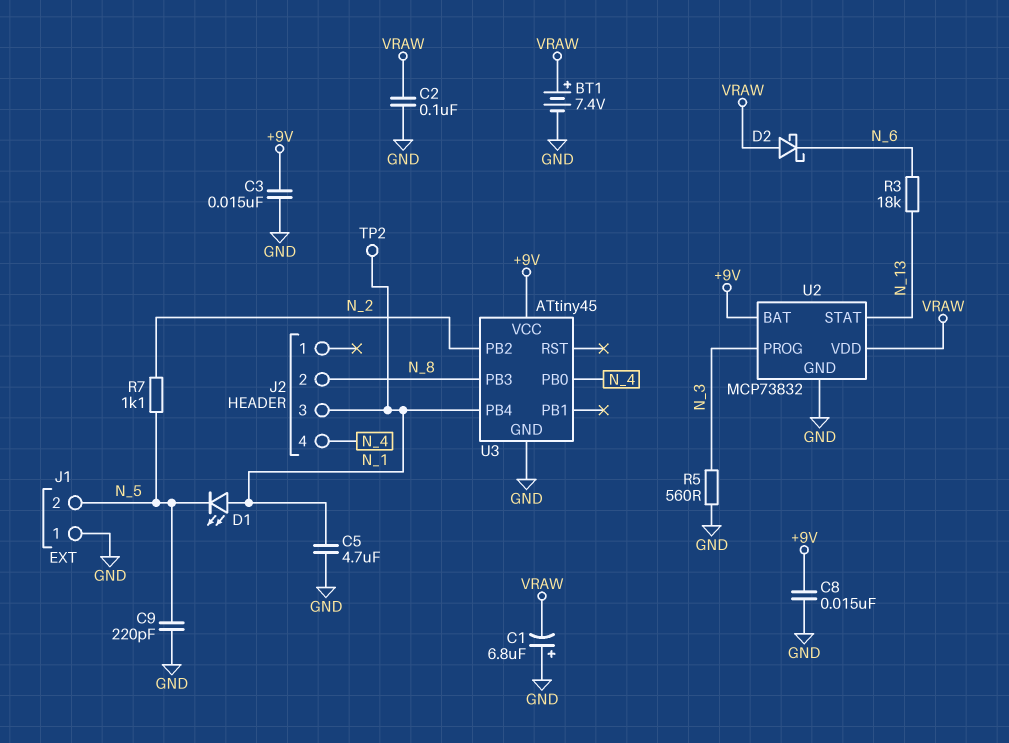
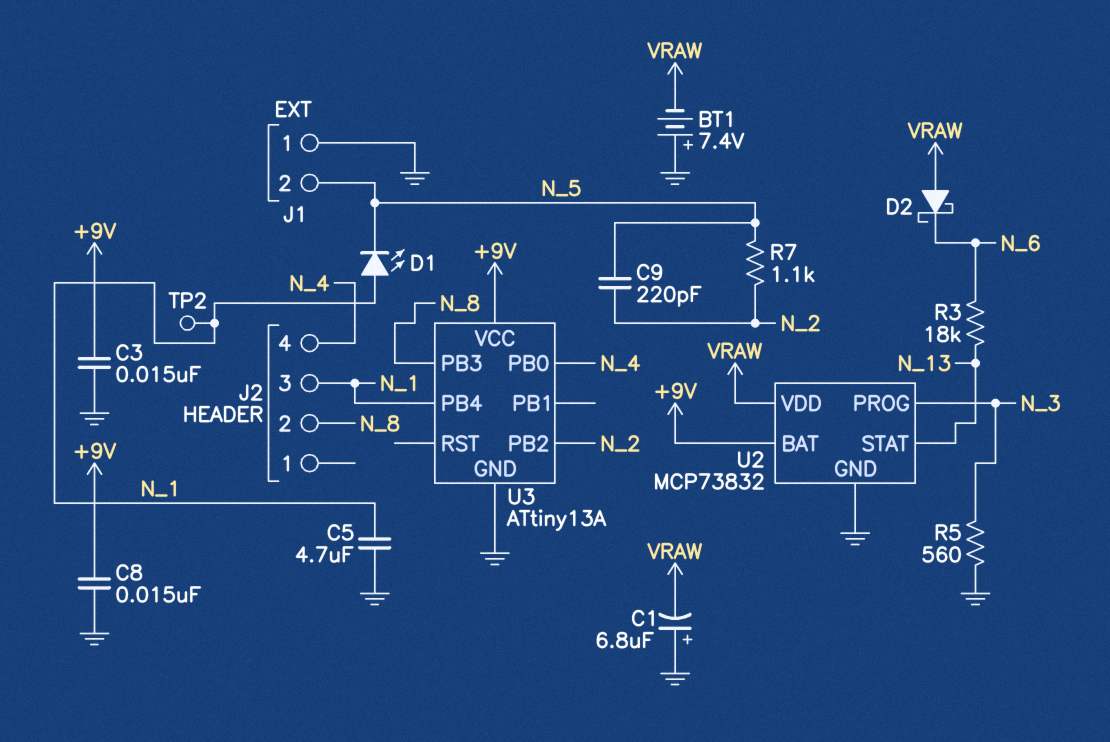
BT1: 7.4V (plus VRAW, minus GND) -> 7.4V (plus GND, minus VRAW)
C2: 100nF (GND, VRAW) -> none
C9: 220pF (GND, N_5) -> 220pF (N_2, N_5)
U3: ATtiny45 -> ATtiny13A

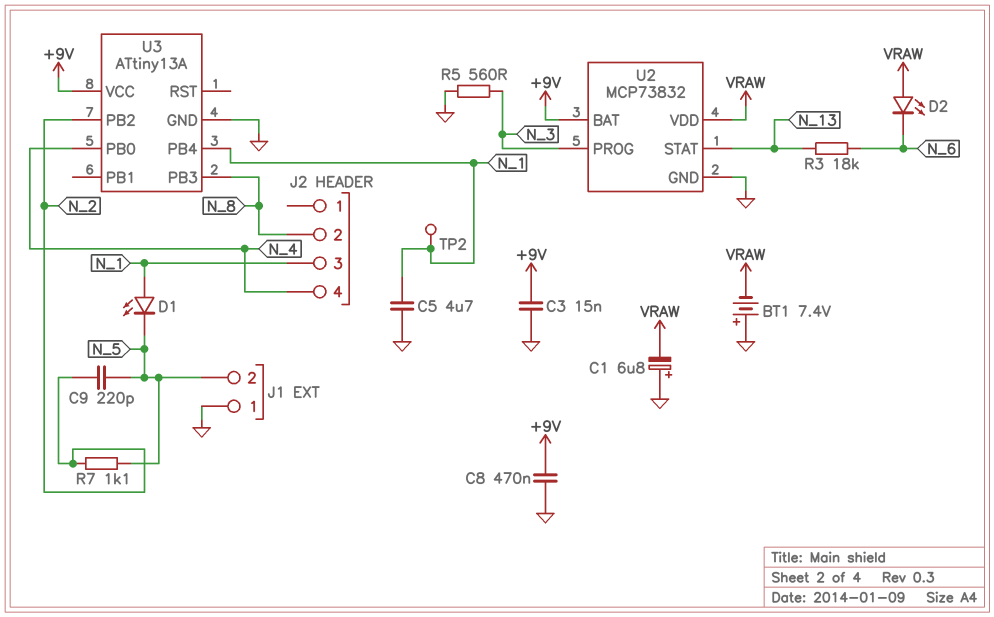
C8: 15nF (+9V, GND) -> 470nF (+9V, GND)
D2: schottky (A VRAW, K N_6) -> LED (A VRAW, K N_6)

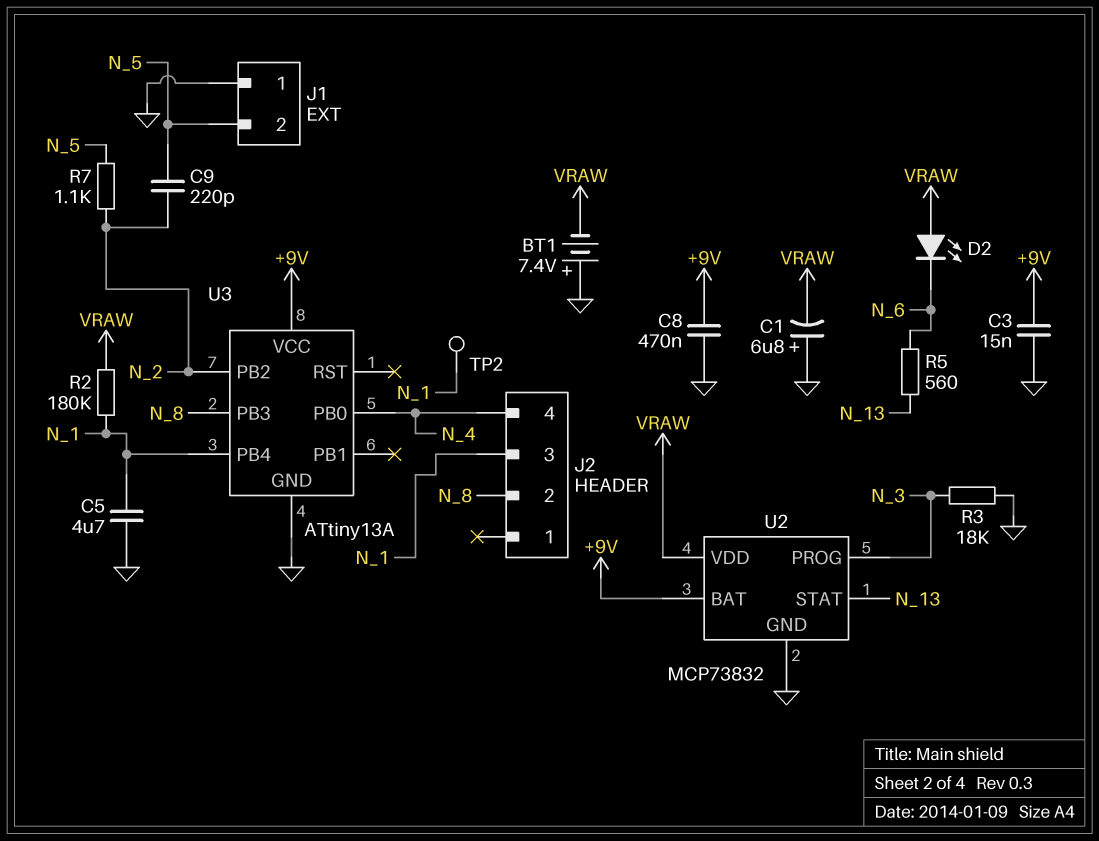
D1: LED (A N_1, K N_5) -> none
R2: none -> 180k (N_1, VRAW)
R3: 18k (N_6, N_13) -> 18k (GND, N_3)
R5: 560 (GND, N_3) -> 560 (N_6, N_13)

